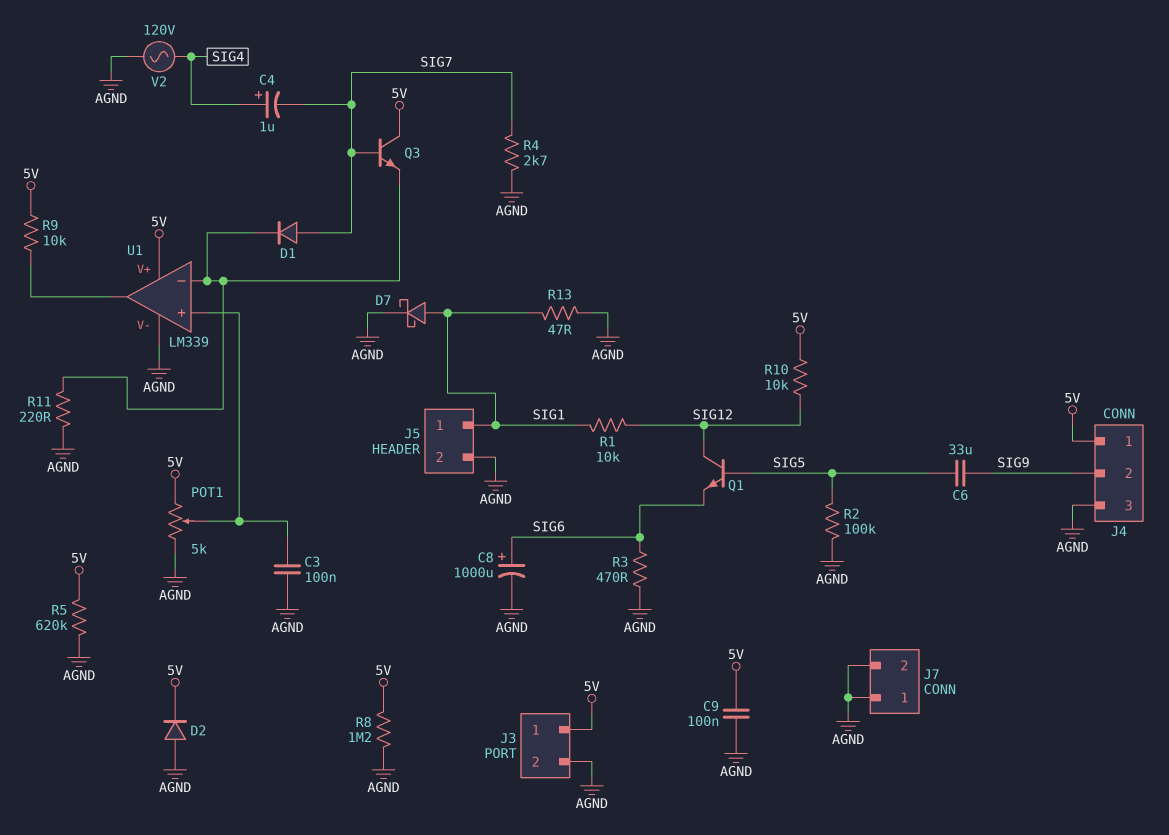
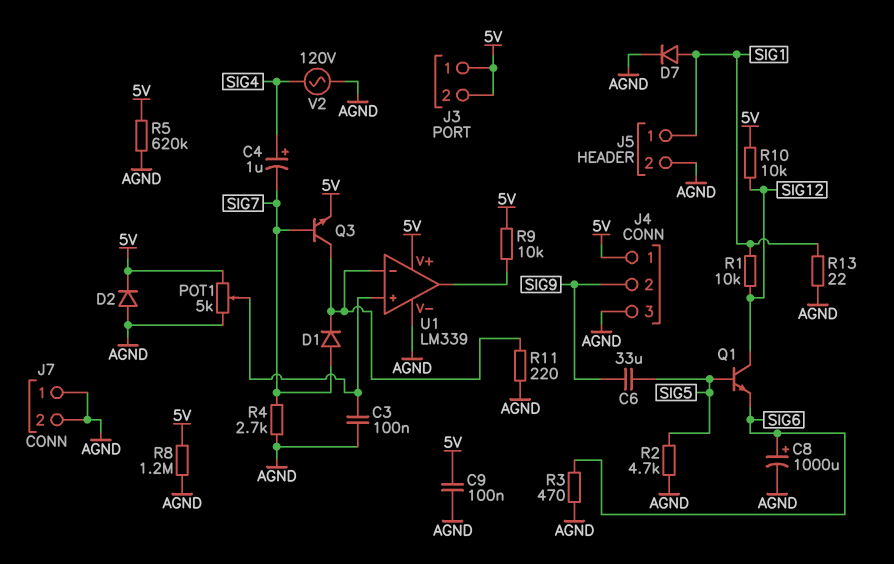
D7: schottky (A SIG1, K AGND) -> diode (A SIG1, K AGND)
J3 pin 2: AGND -> 5V
Q3: NPN (B SIG7, C 5V, E U1/in-) -> NPN (B SIG7, C U1/in-, E 5V)
R2: 100k (AGND, SIG5) -> 4.7k (AGND, SIG5)
R13: 47 (AGND, SIG1) -> 22 (AGND, SIG1)

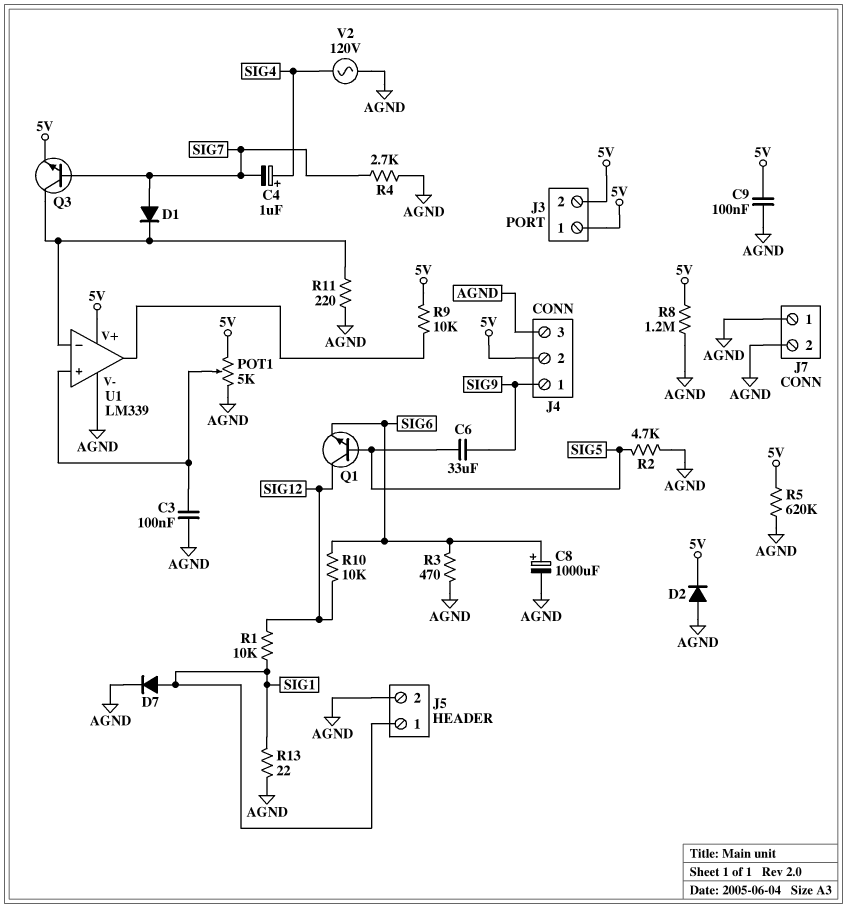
J4 pin 1: 5V -> SIG9
J4 pin 2: SIG9 -> 5V
R10: 10k (5V, SIG12) -> 10k (SIG6, SIG12)

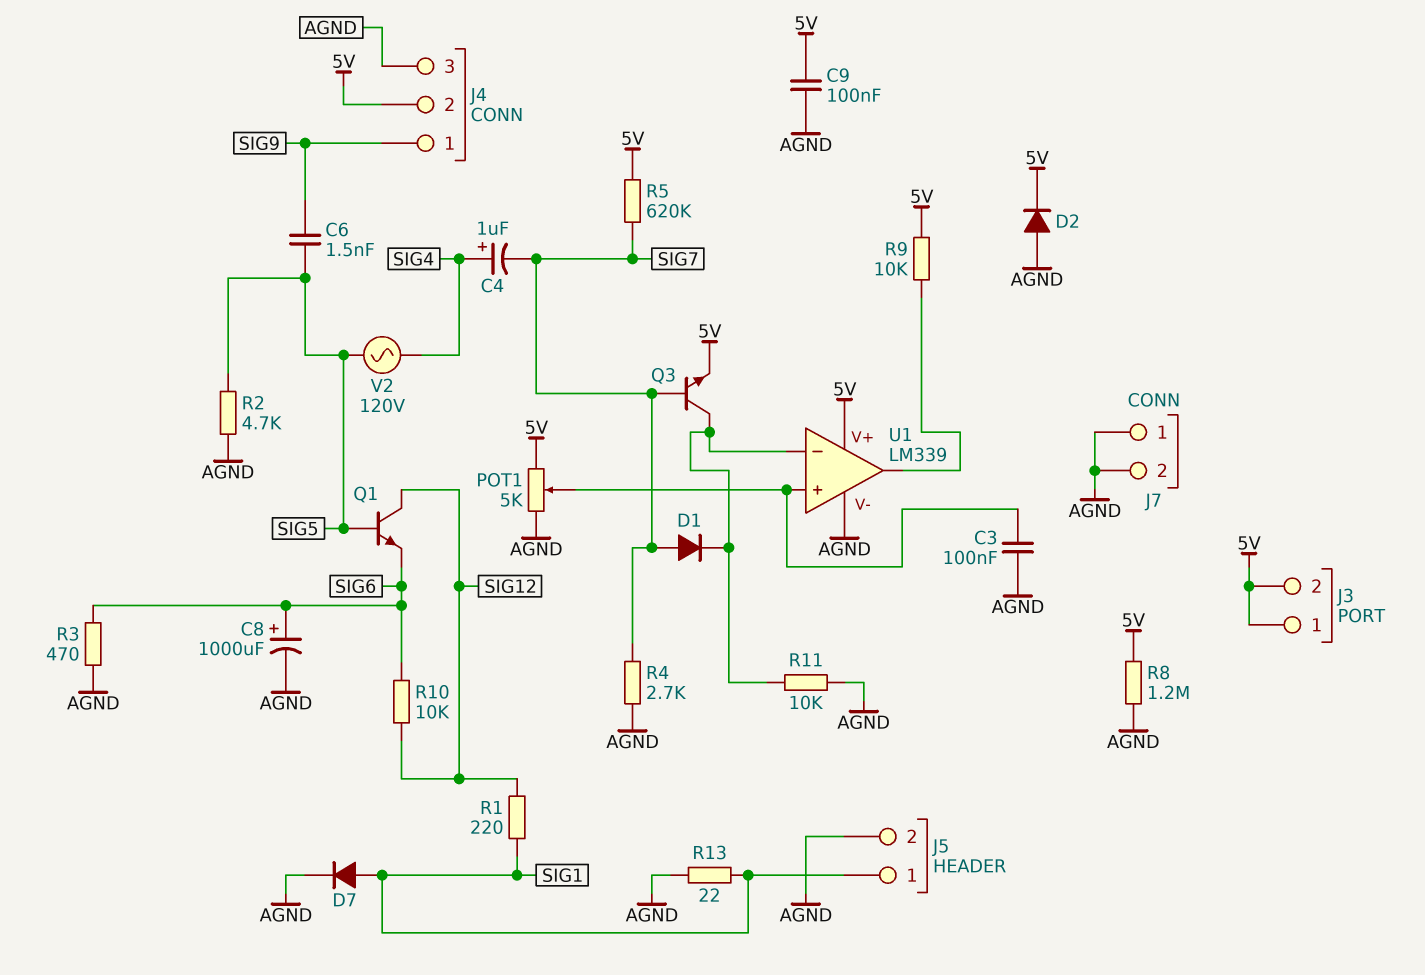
C6: 33uF (SIG5, SIG9) -> 1.5nF (SIG5, SIG9)
R1: 10k (SIG1, SIG12) -> 220 (SIG1, SIG12)
R5: 620k (5V, AGND) -> 620k (5V, SIG7)
R11: 220 (AGND, U1/in-) -> 10k (AGND, U1/in-)
V2: AC 120V (AGND, SIG4) -> AC 120V (SIG4, SIG5)

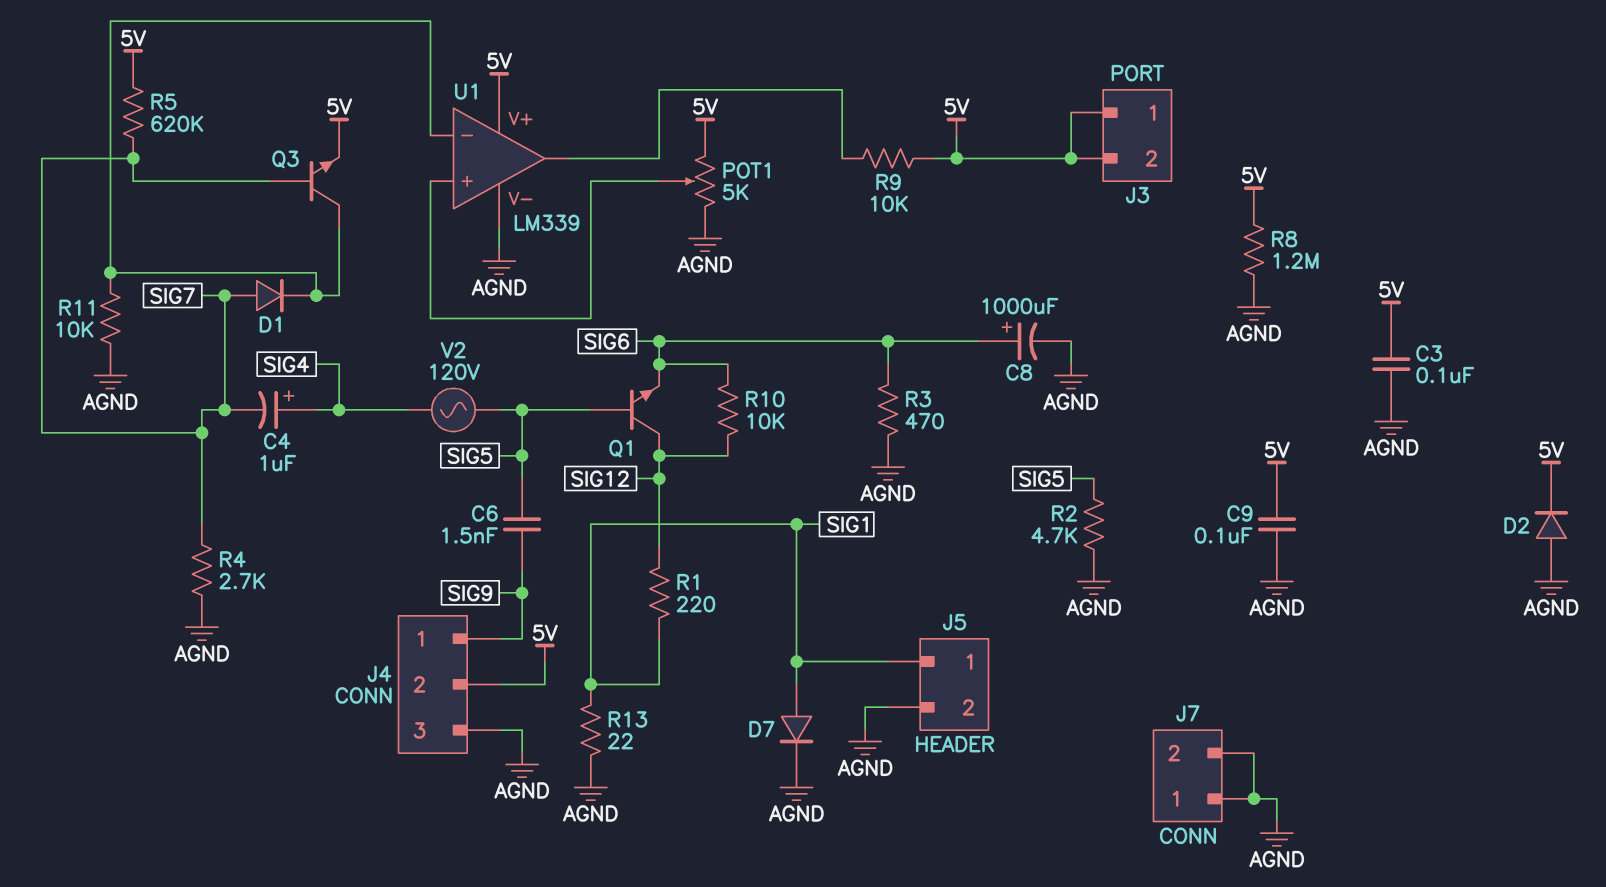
C3: 100nF (AGND, U1/in+) -> 100nF (5V, AGND)

